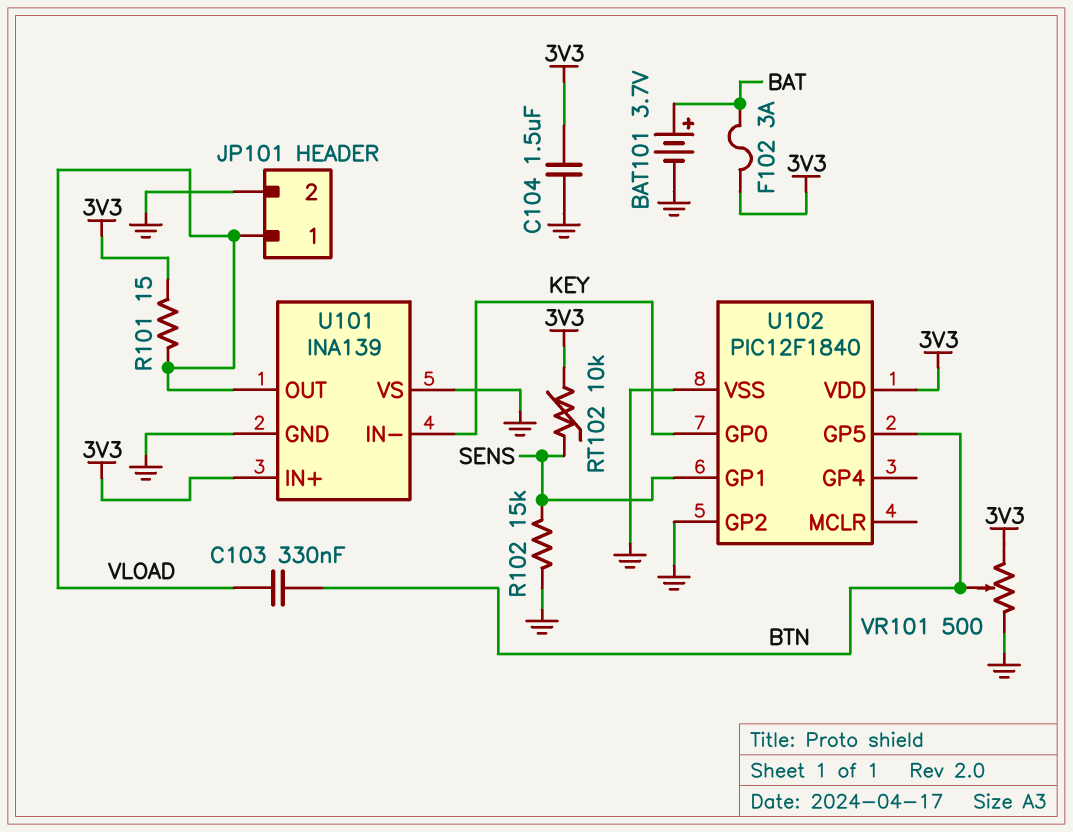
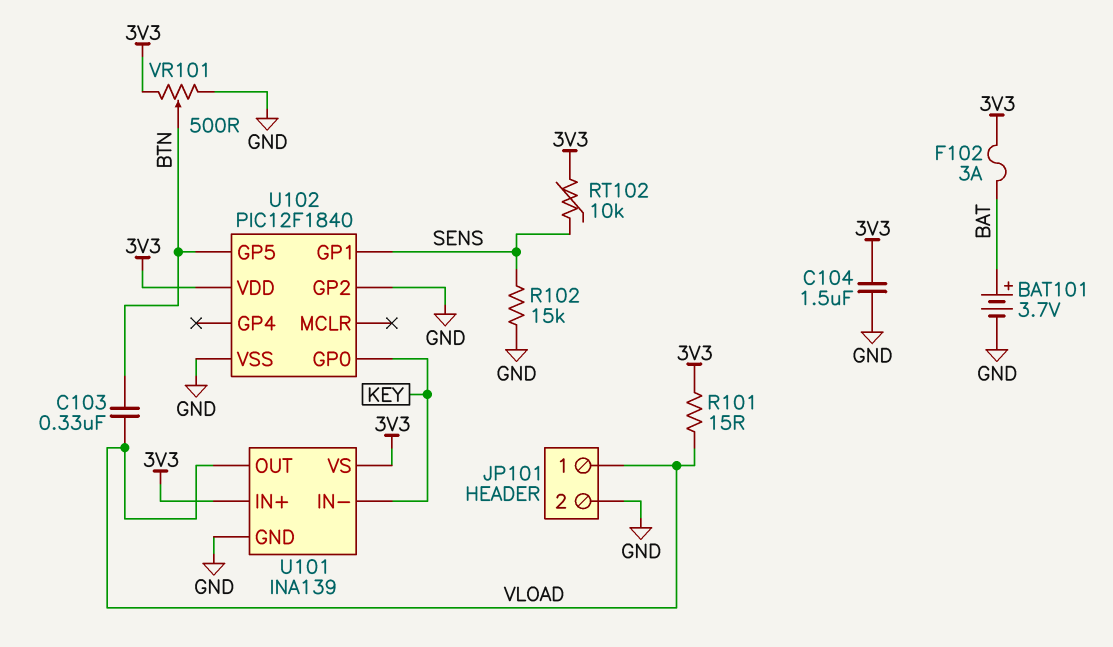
U101 pin VS: GND -> 3V3

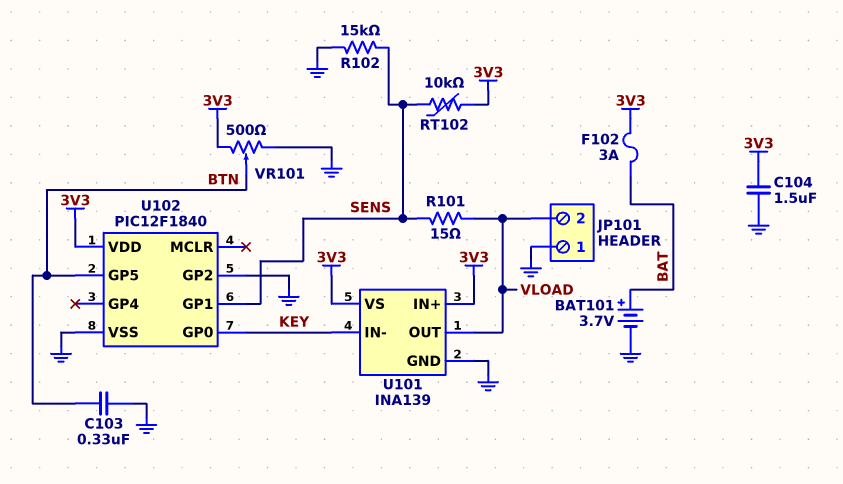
C103: 330nF (BTN, VLOAD) -> 330nF (BTN, GND)
JP101 pin 1: VLOAD -> GND
JP101 pin 2: GND -> VLOAD
R101: 15 (3V3, VLOAD) -> 15 (SENS, VLOAD)

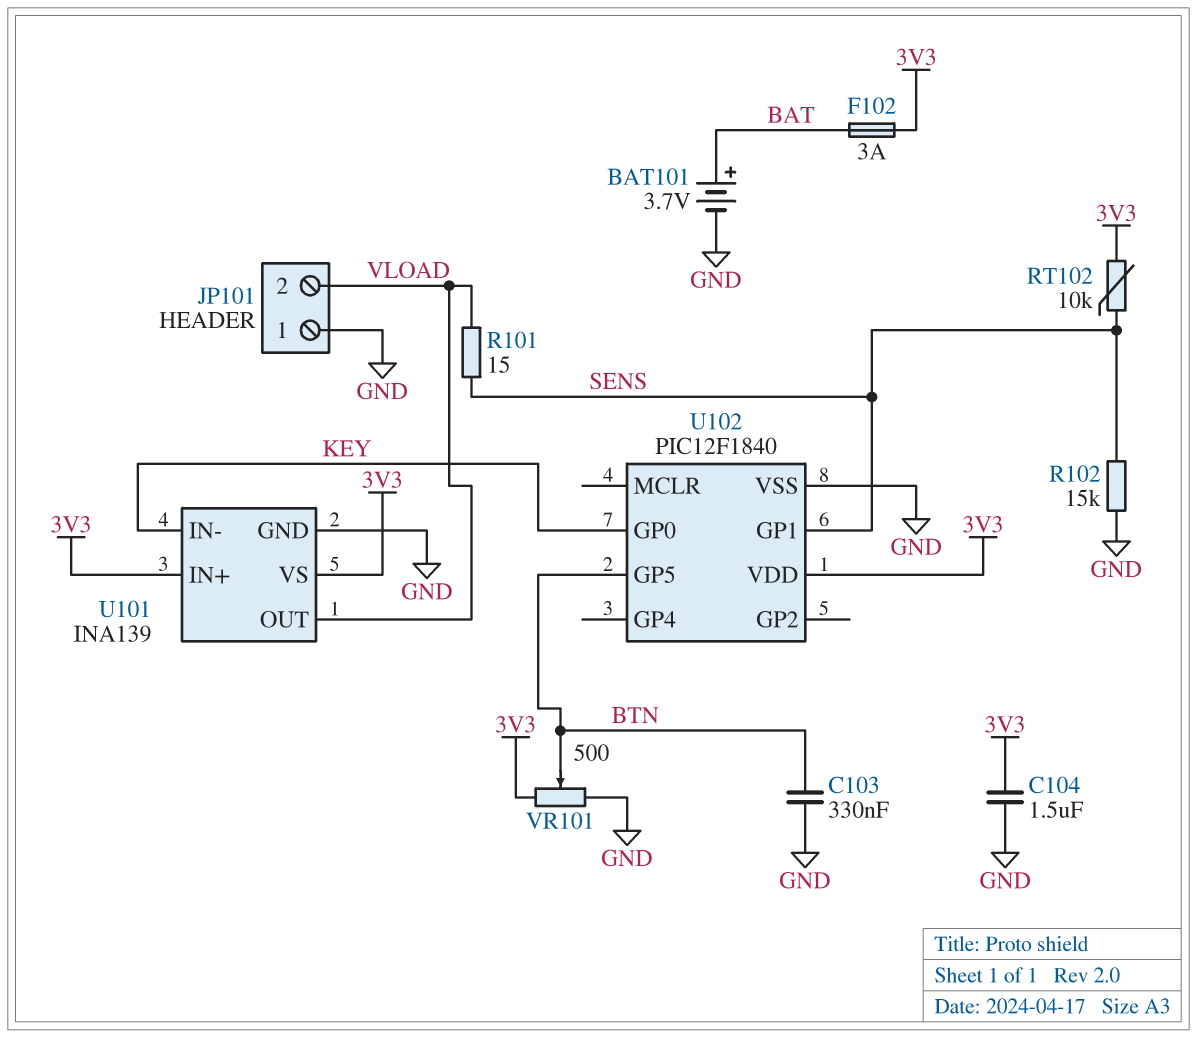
U102 pin GP2: GND -> none

